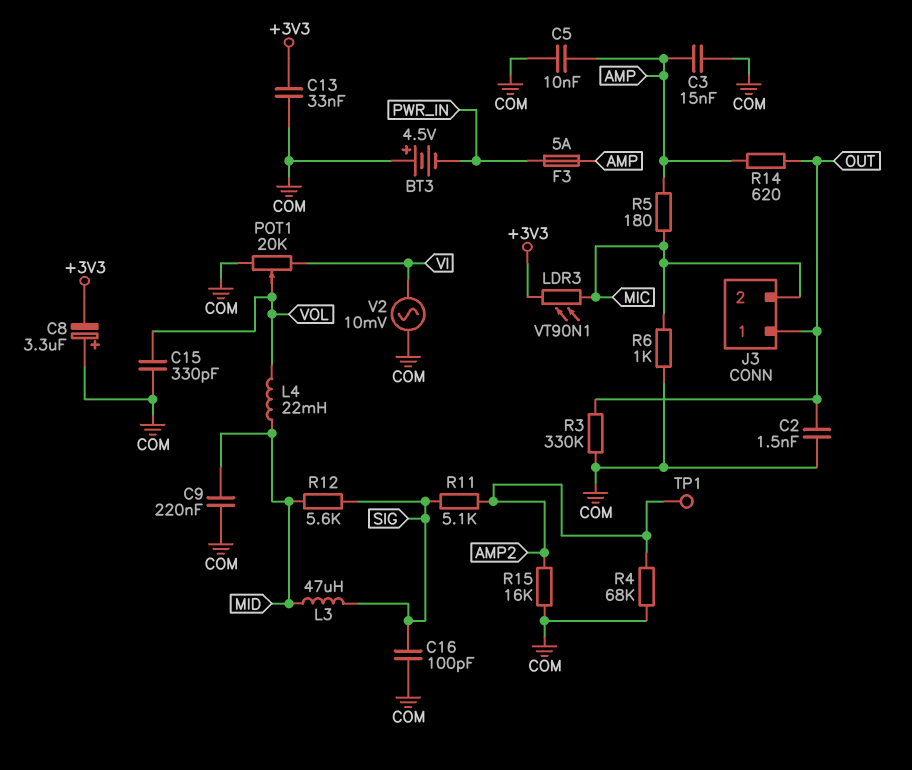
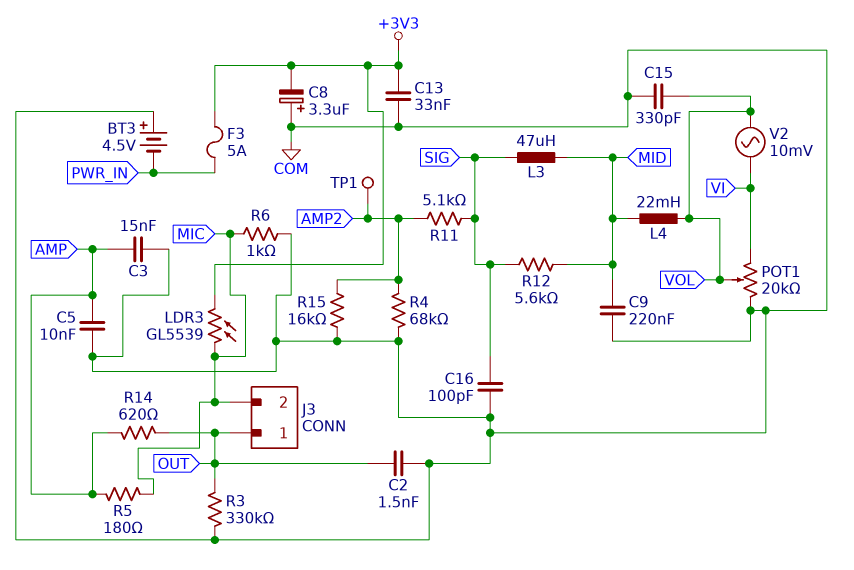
F3: 5A (AMP, PWR_IN) -> 5A (+3V3, PWR_IN)
LDR3: VT90N1 (+3V3, MIC) -> GL5539 (+3V3, MIC)
V2: AC 10mV (COM, VI) -> AC 10mV (VI, VOL)

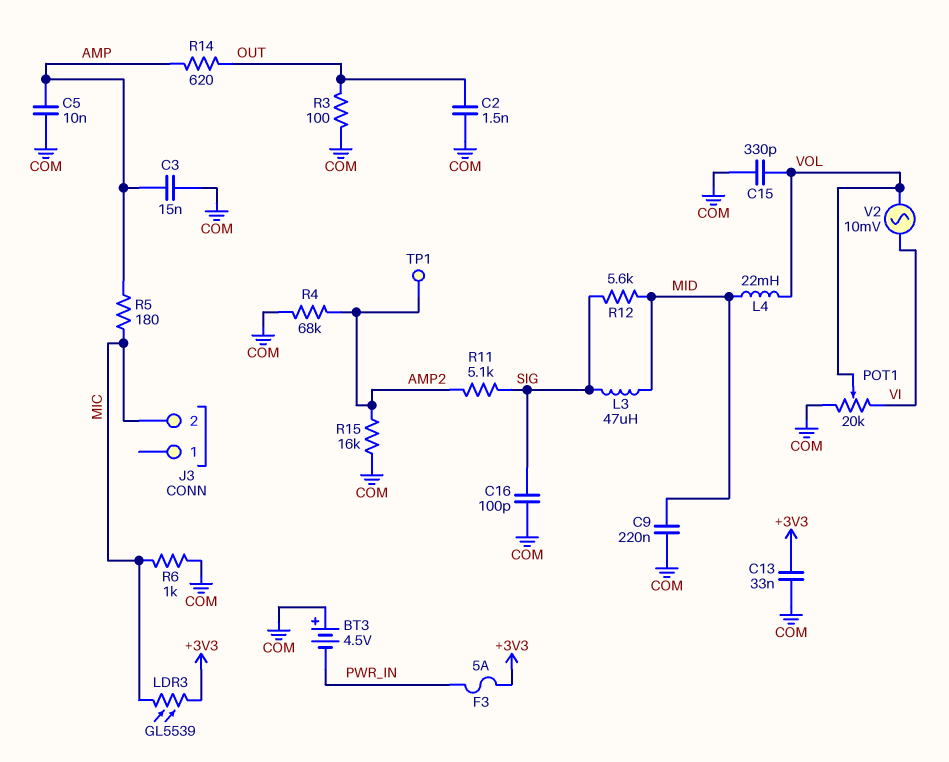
C8: 3.3uF (plus COM, minus +3V3) -> none
J3 pin 1: OUT -> none
R3: 330k (COM, OUT) -> 100 (COM, OUT)

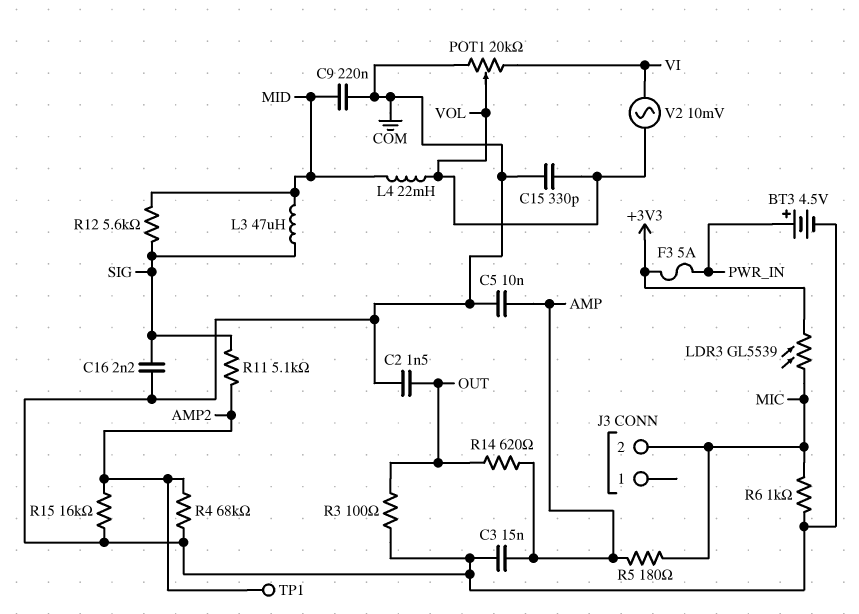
BT3: 4.5V (plus COM, minus PWR_IN) -> 4.5V (plus PWR_IN, minus COM)
C13: 33nF (+3V3, COM) -> none
C16: 100pF (COM, SIG) -> 2.2nF (COM, SIG)

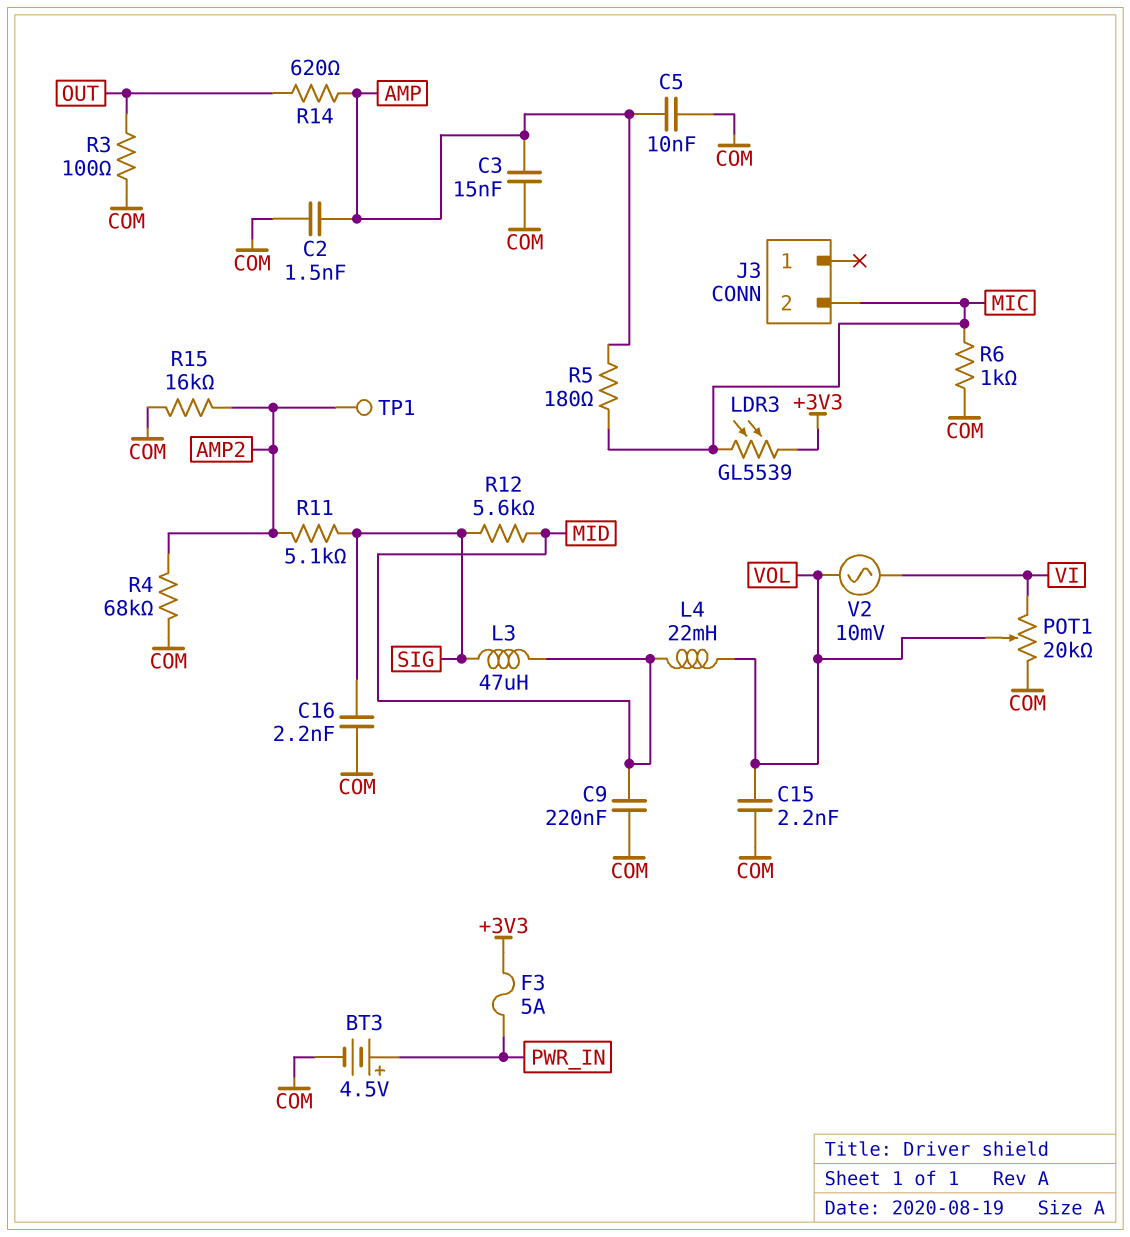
C2: 1.5nF (COM, OUT) -> 1.5nF (AMP, COM)
C15: 330pF (COM, VOL) -> 2.2nF (COM, VOL)

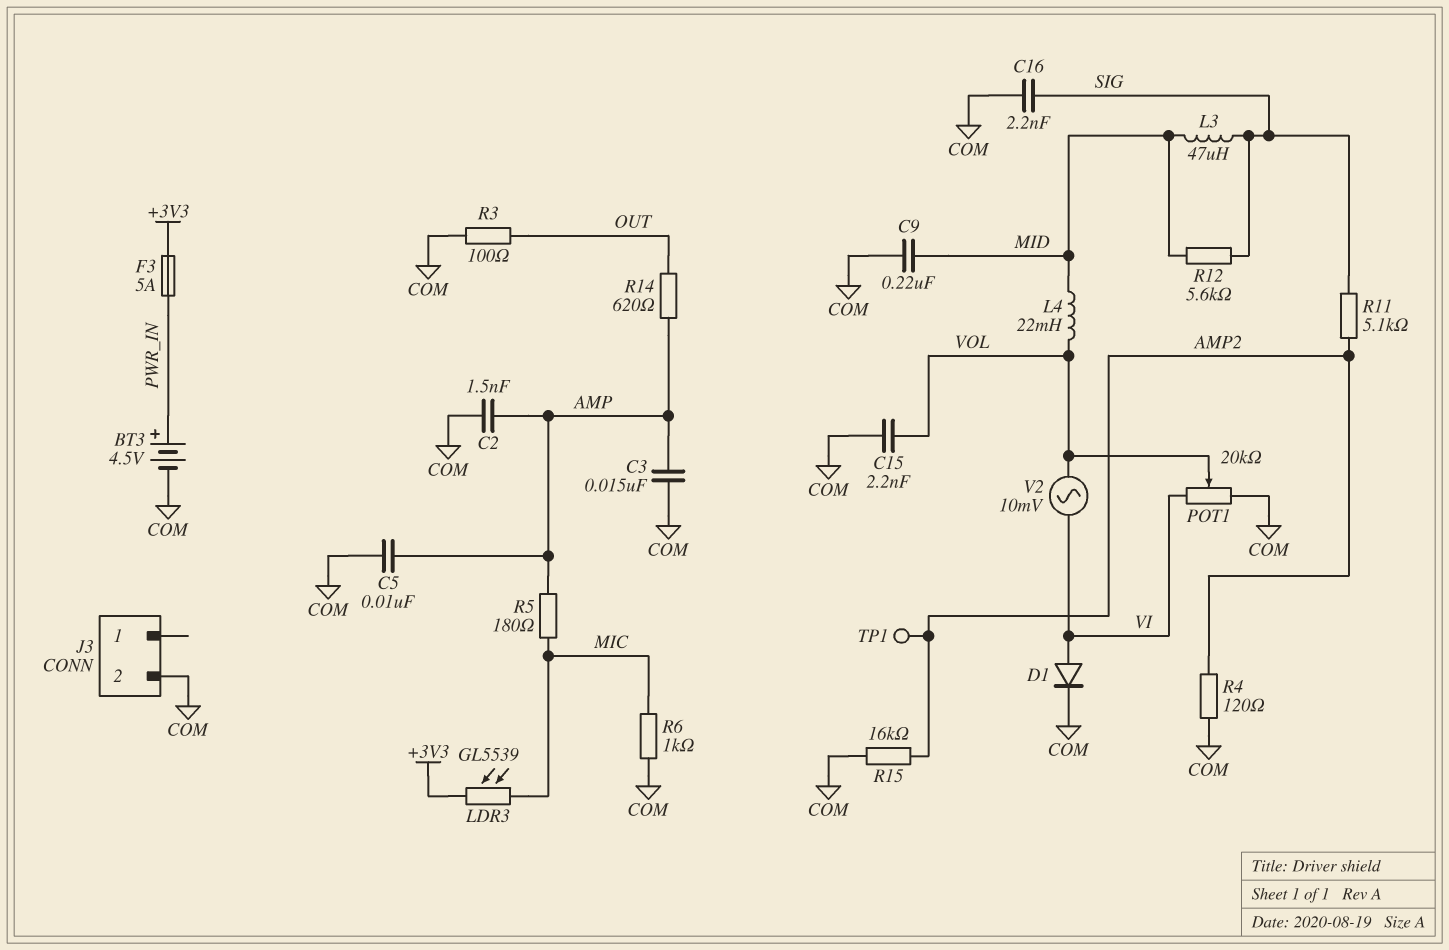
D1: none -> diode (A VI, K COM)
J3 pin 2: MIC -> COM
R4: 68k (AMP2, COM) -> 120 (AMP2, COM)

